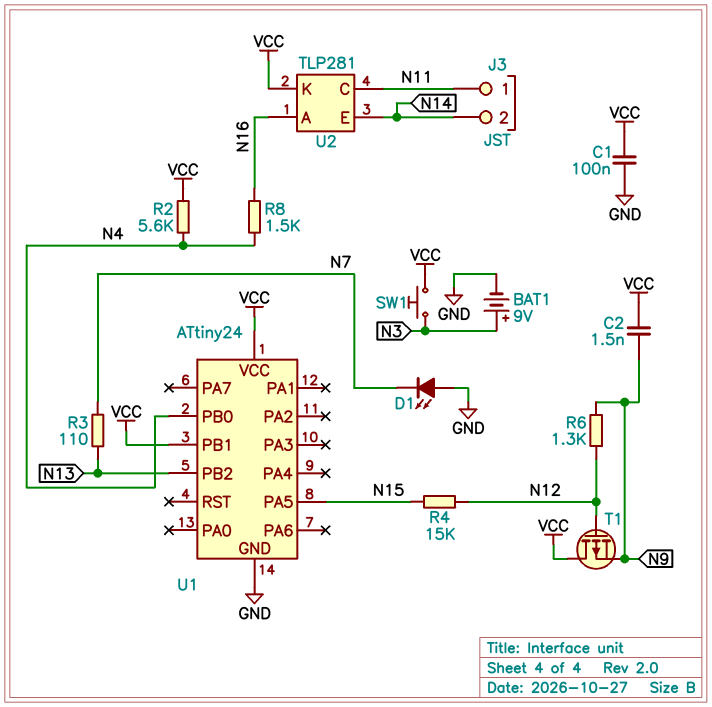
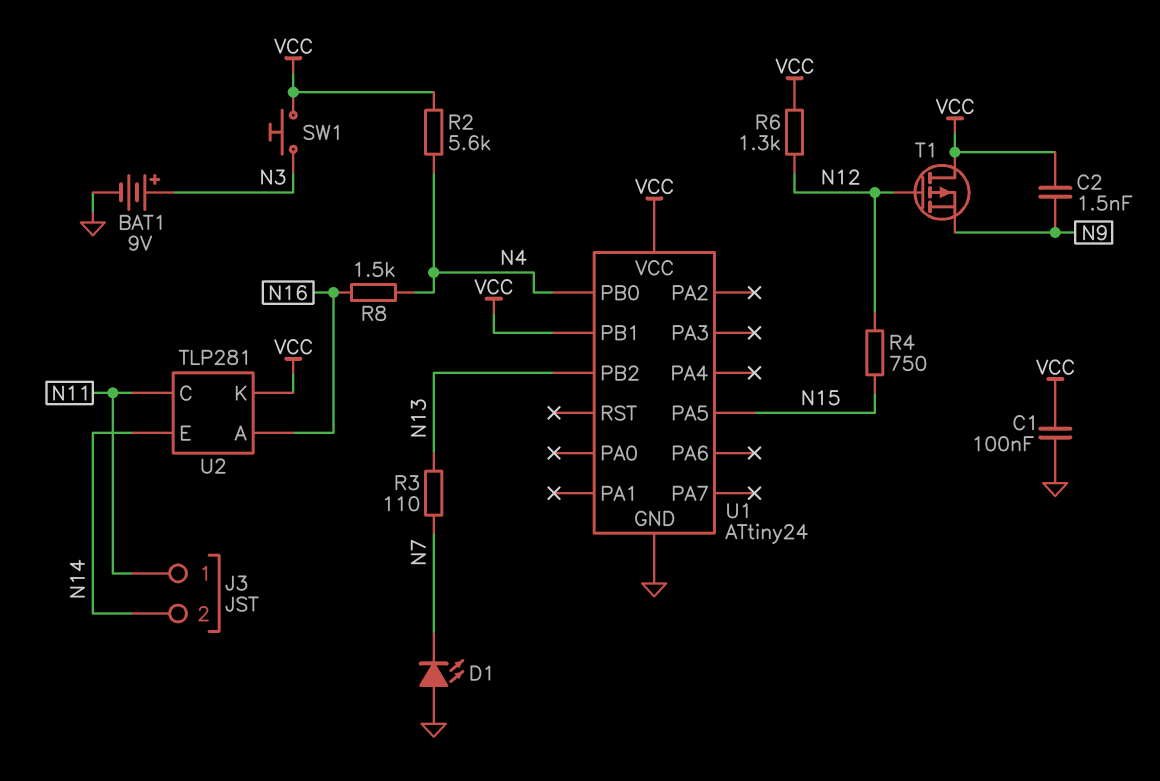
R4: 15k (N12, N15) -> 750 (N12, N15)
R6: 1.3k (N9, N12) -> 1.3k (N12, VCC)

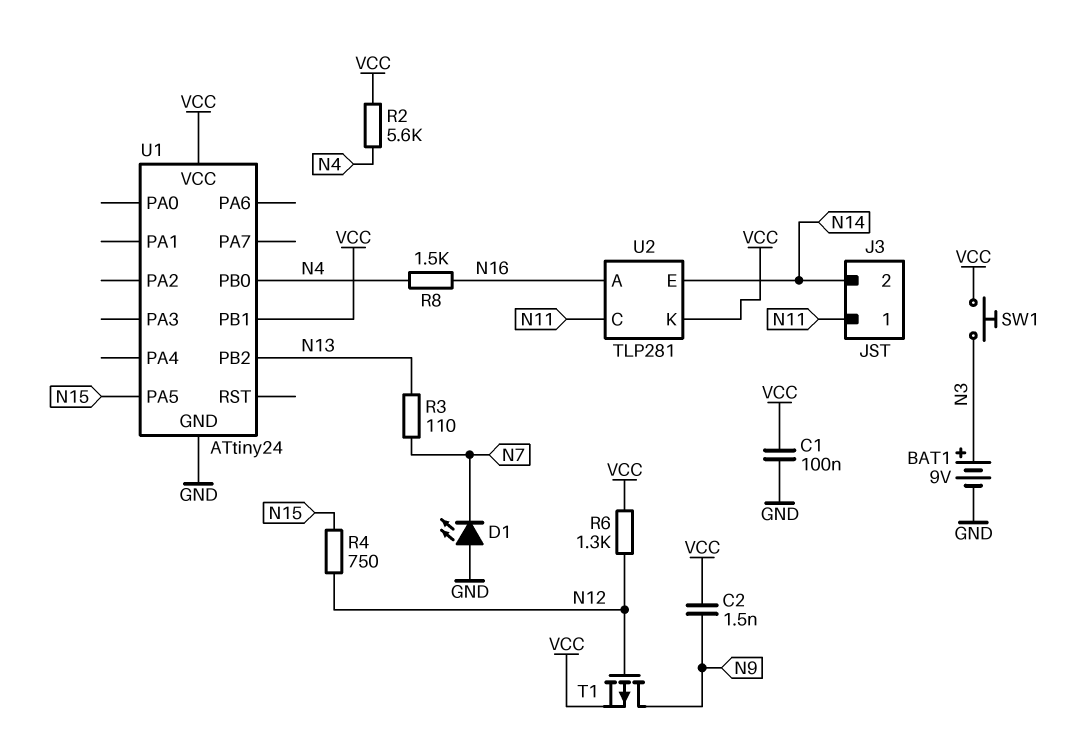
T1: PMOS (G N12, D VCC, S N9) -> PMOS (G N12, D N9, S VCC)

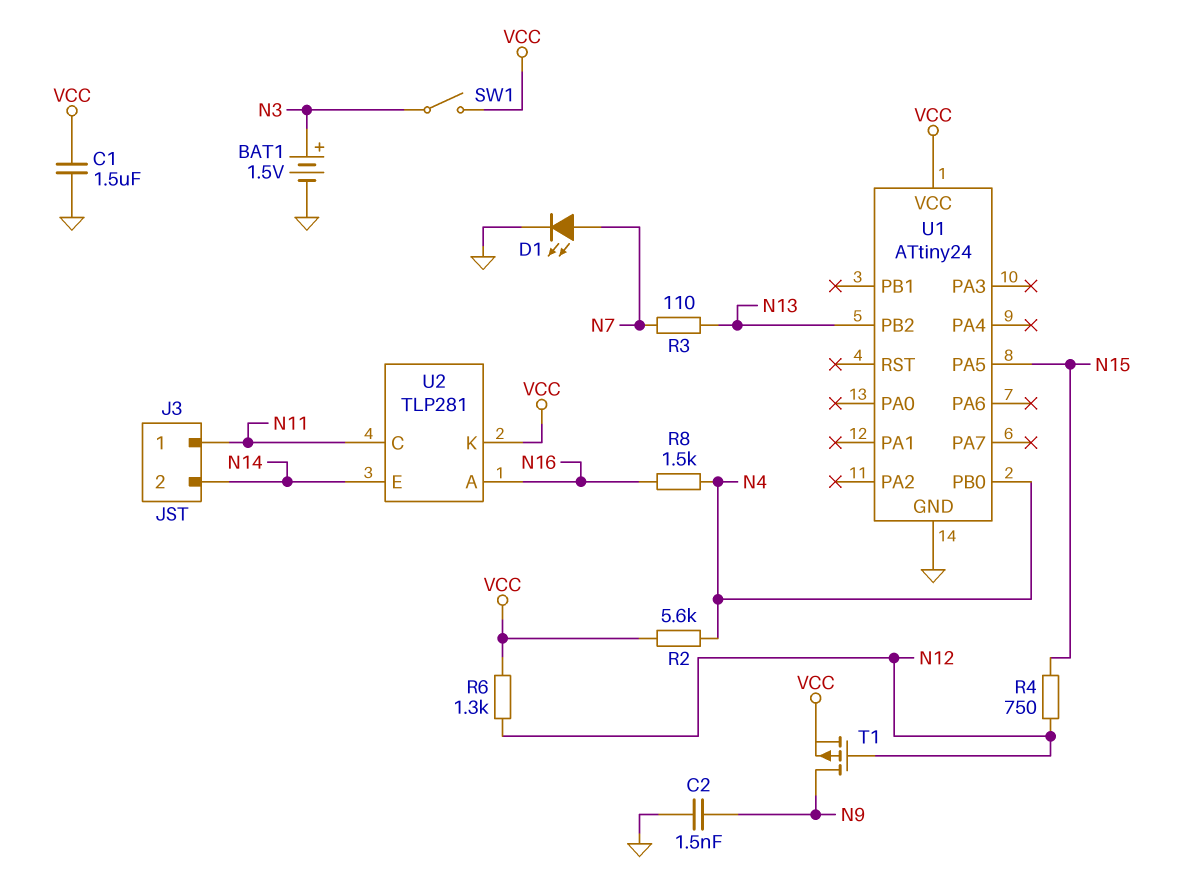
BAT1: 9V (plus N3, minus GND) -> 1.5V (plus N3, minus GND)
C1: 100nF (GND, VCC) -> 1.5uF (GND, VCC)
C2: 1.5nF (N9, VCC) -> 1.5nF (GND, N9)
D1: LED (A GND, K N7) -> LED (A N7, K GND)
SW1: button (N3, VCC) -> switch (N3, VCC)
U1 pin PB1: VCC -> none

